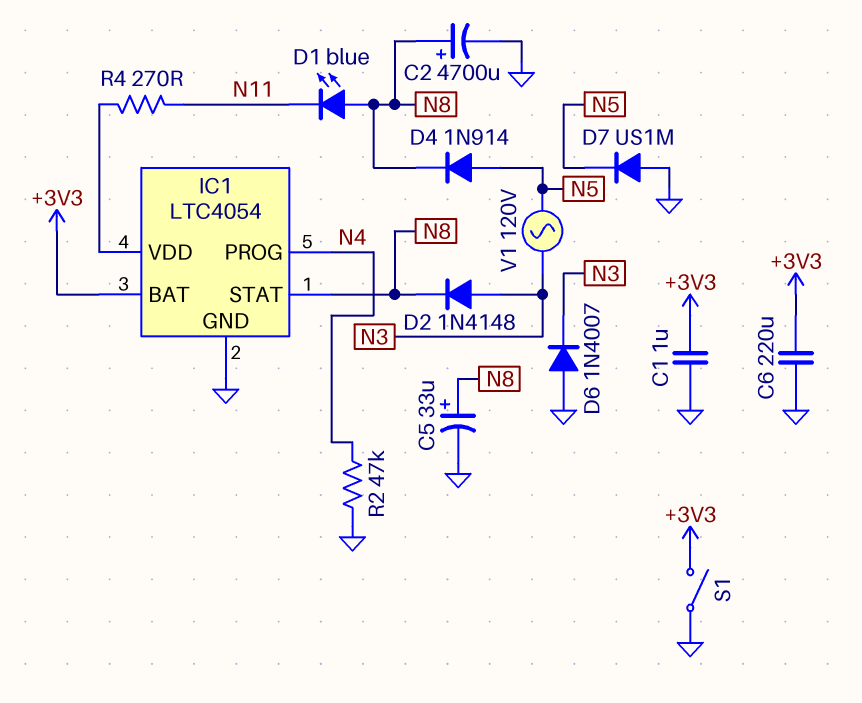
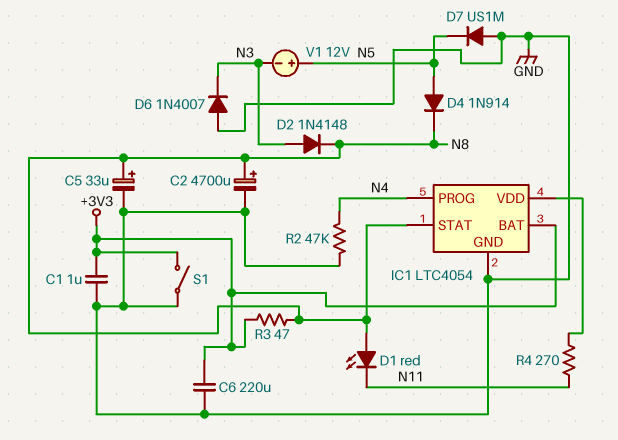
D1: LED blue (A N8, K N11) -> LED red (A N8, K N11)
R3: none -> 47 (+3V3, N8)
V1: AC 120V (N3, N5) -> 12V (plus N5, minus N3)

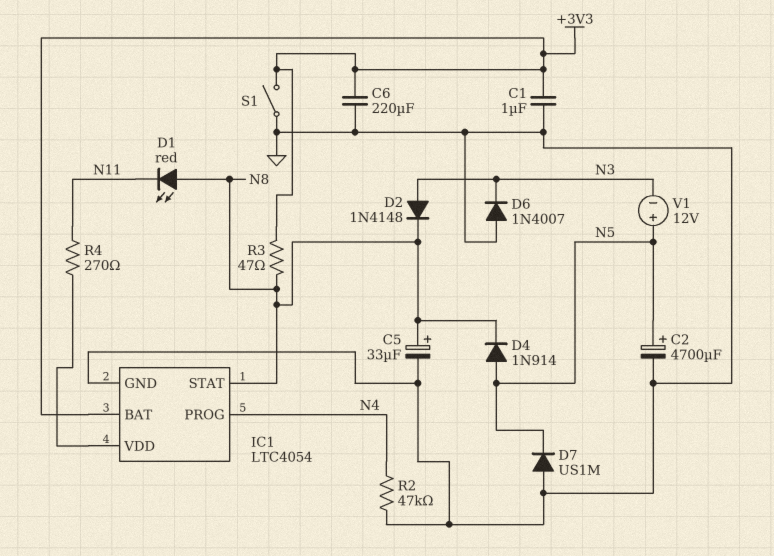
C2: 4700uF (plus N8, minus GND) -> 4700uF (plus N5, minus GND)

